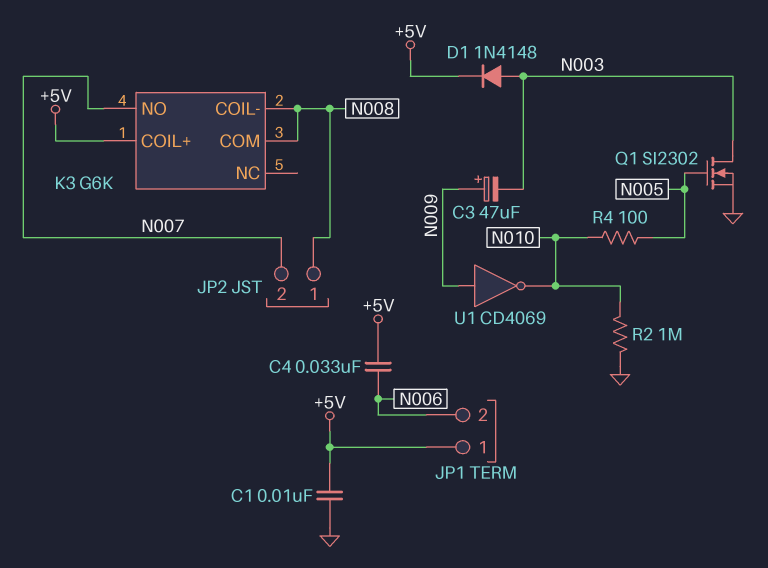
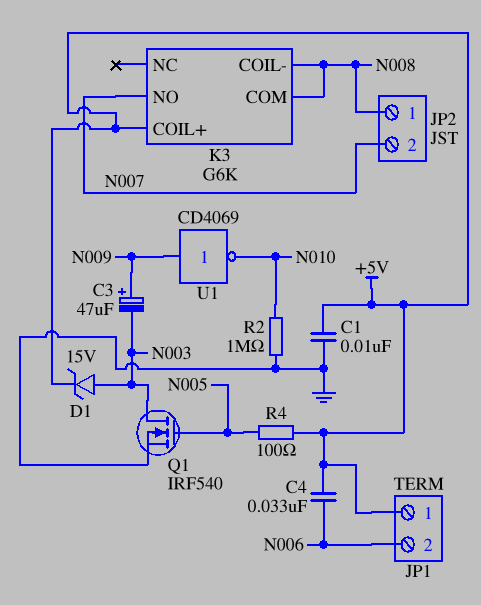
D1: diode 1N4148 (A N003, K +5V) -> zener 15V (A N003, K +5V)
Q1: NMOS SI2302 (G N005, D N003, S GND) -> NMOS IRF540 (G N005, D N003, S GND)
R4: 100 (N005, N010) -> 100 (+5V, N005)

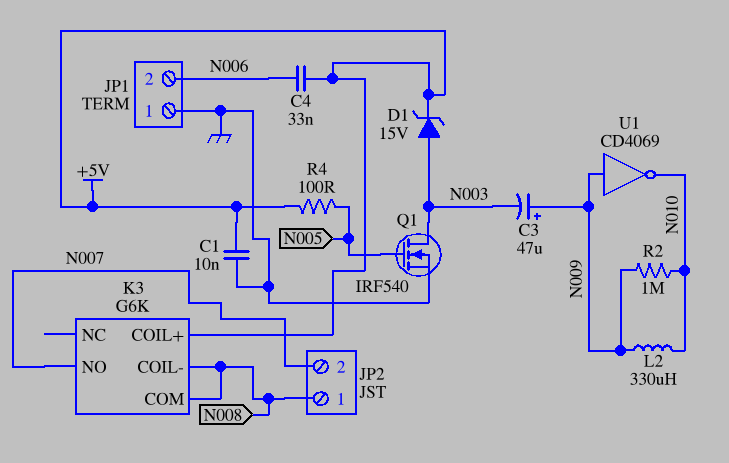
JP1 pin 1: +5V -> GND
L2: none -> 330uH (N009, N010)
R2: 1M (GND, N010) -> 1M (N009, N010)

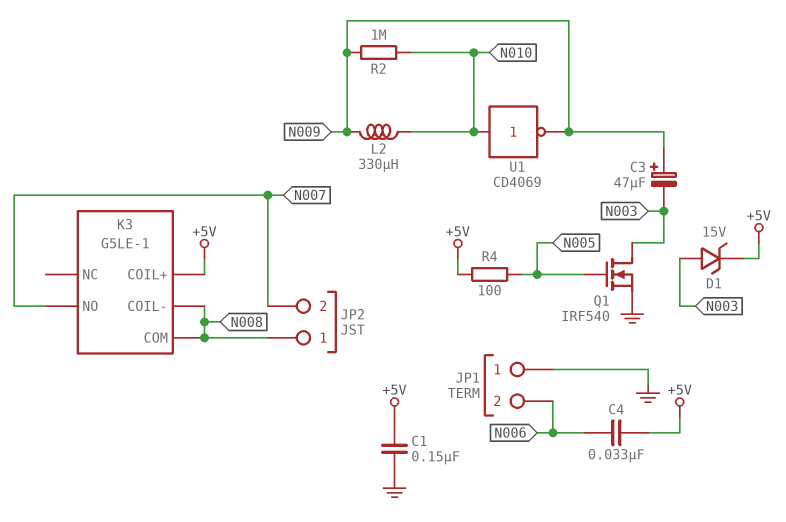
C1: 10nF (+5V, GND) -> 150nF (+5V, GND)
K3: G6K -> G5LE-1
U1: NOT CD4069 (in N009, out N010) -> NOT CD4069 (in N010, out N009)

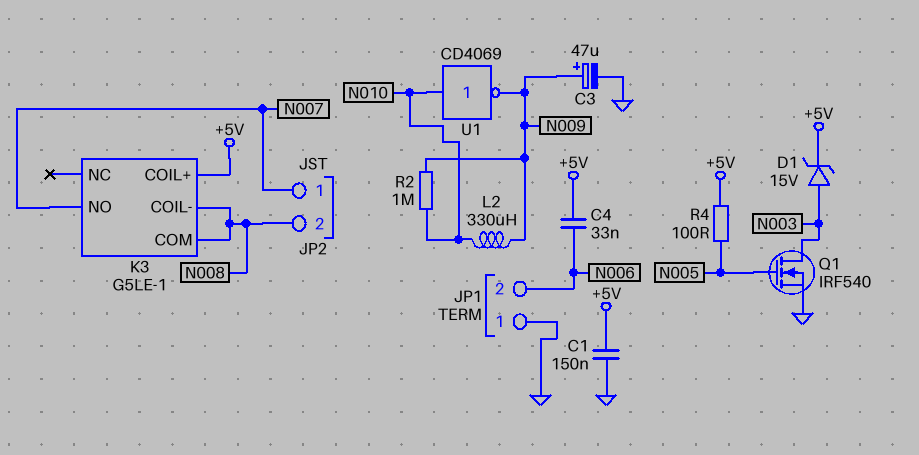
C3: 47uF (plus N009, minus N003) -> 47uF (plus N009, minus GND)
JP2 pin 1: N008 -> N007
JP2 pin 2: N007 -> N008

